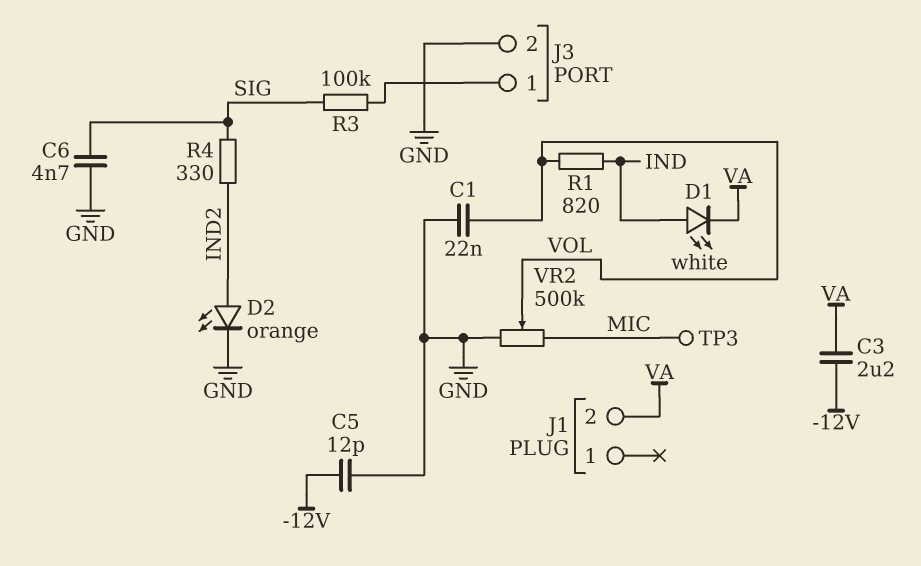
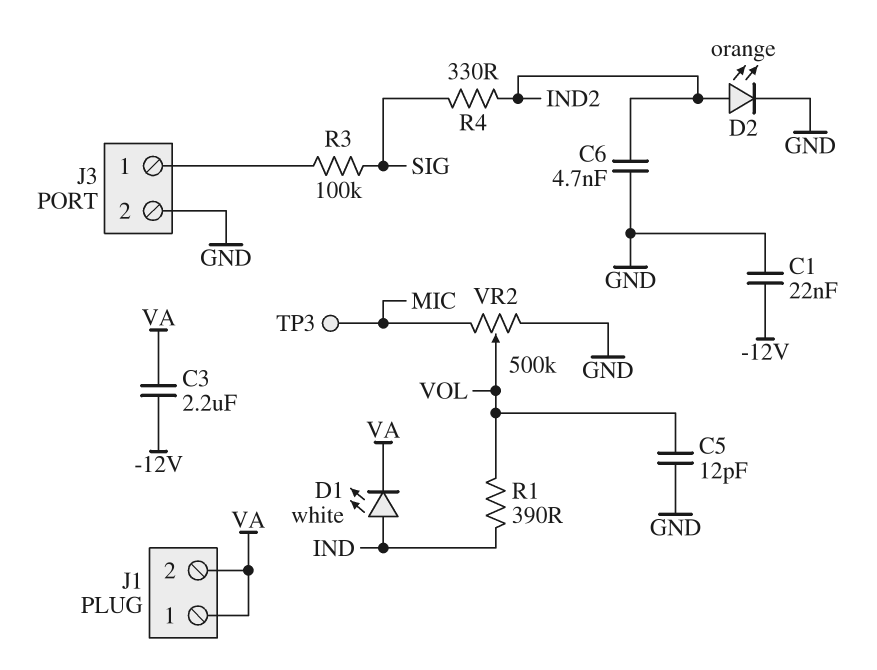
C1: 22nF (GND, VOL) -> 22nF (-12V, GND)
C5: 12pF (-12V, GND) -> 12pF (GND, VOL)
C6: 4.7nF (GND, SIG) -> 4.7nF (GND, IND2)
J1 pin 1: none -> VA
R1: 820 (IND, VOL) -> 390 (IND, VOL)

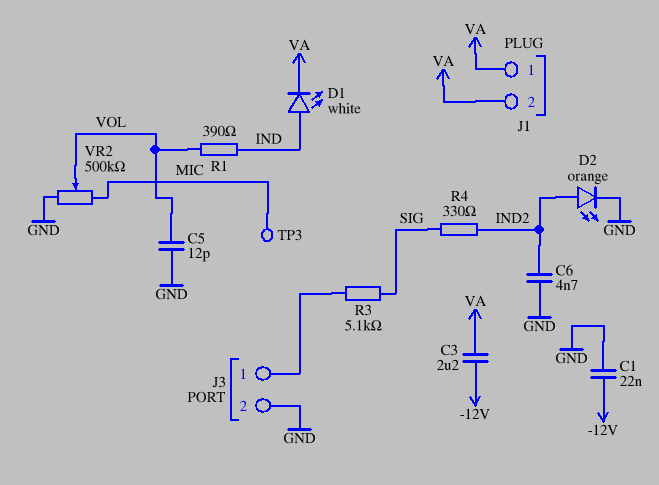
R3: 100k (J3/1, SIG) -> 5.1k (J3/1, SIG)

